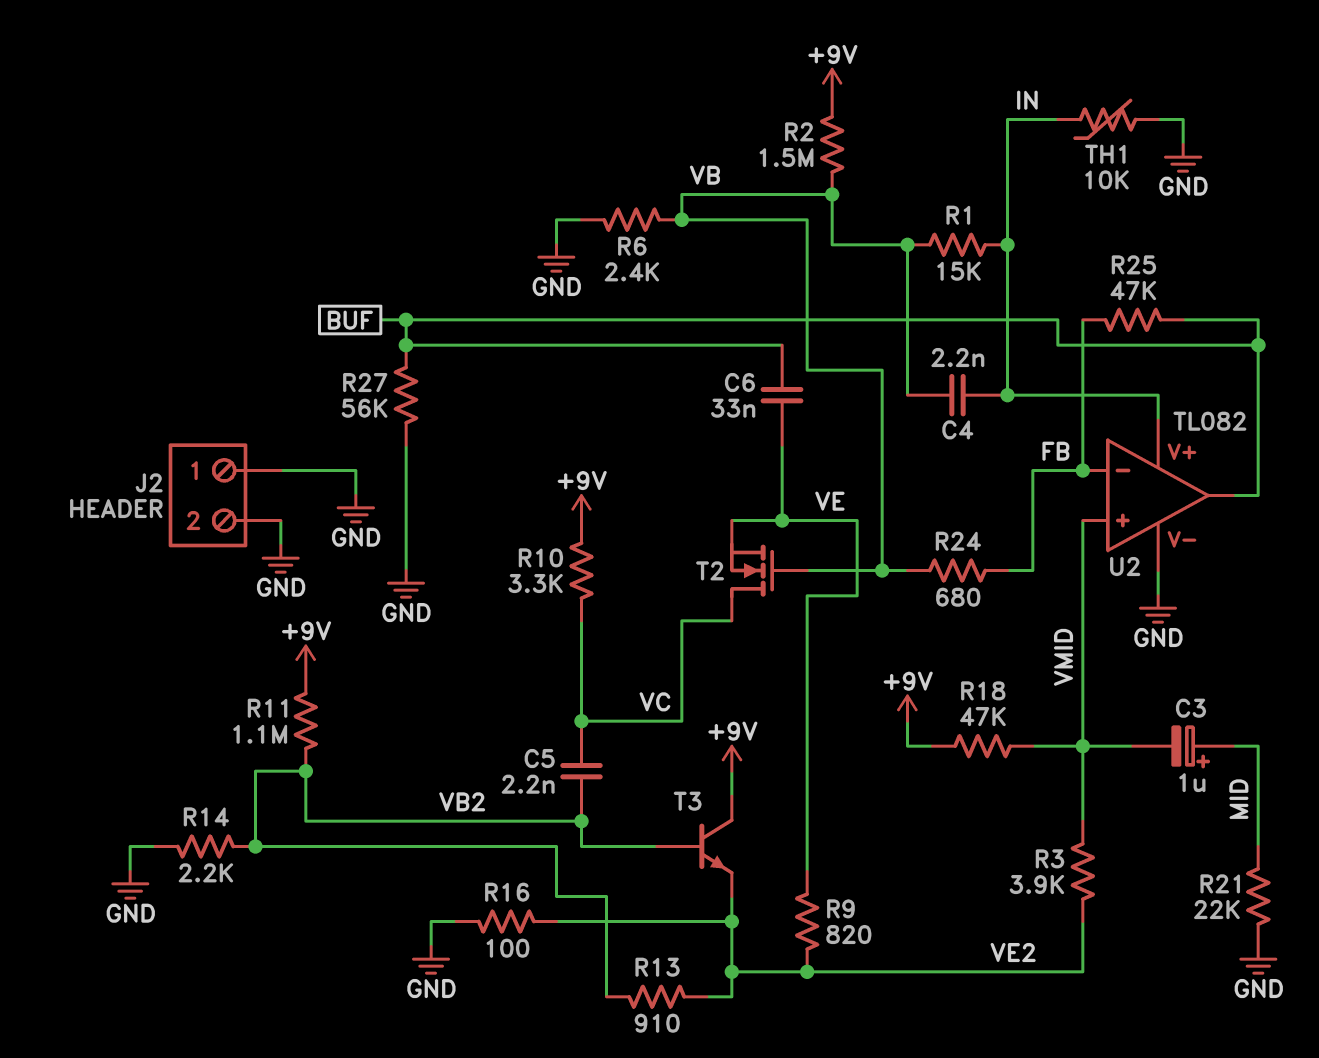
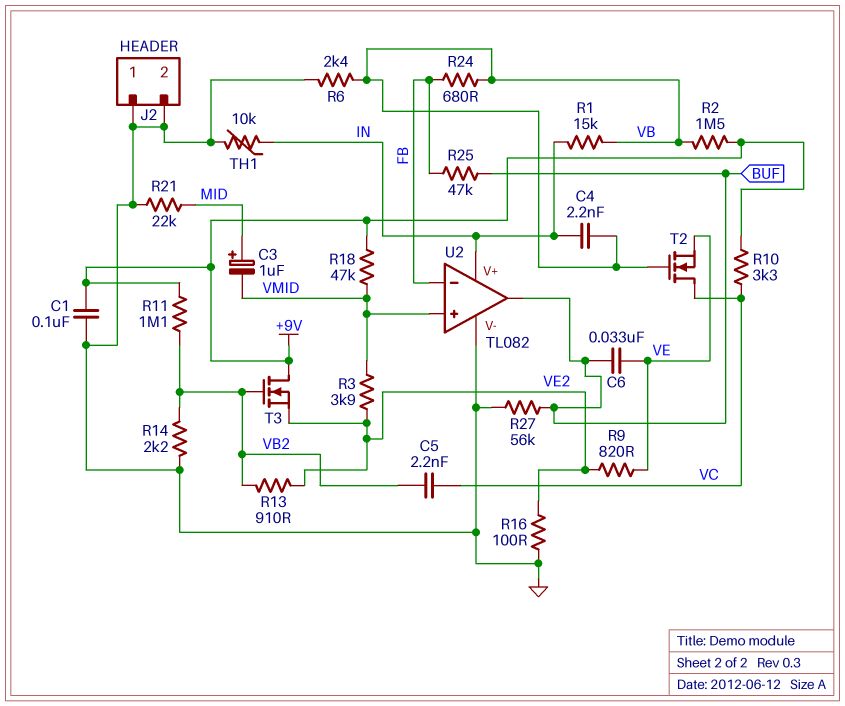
C1: none -> 100nF (+9V, GND)
T3: NPN (B VB2, C +9V, E VE2) -> NMOS (G VB2, D +9V, S VE2)

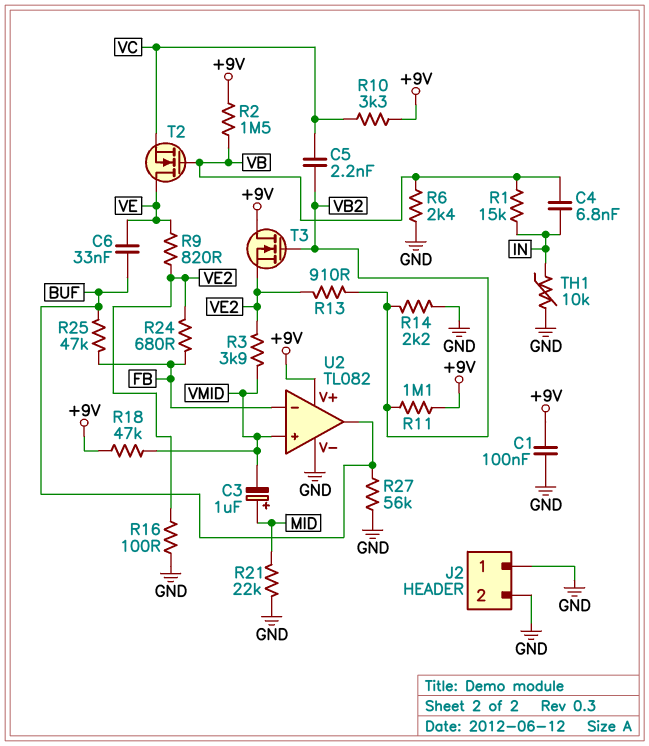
C4: 2.2nF (IN, VB) -> 6.8nF (IN, VB)
R24: 680 (FB, VB) -> 680 (FB, VE2)
T2: NMOS (G VB, D VC, S VE) -> NMOS (G VB, D VE, S VC)
U2 pin V+: IN -> +9V

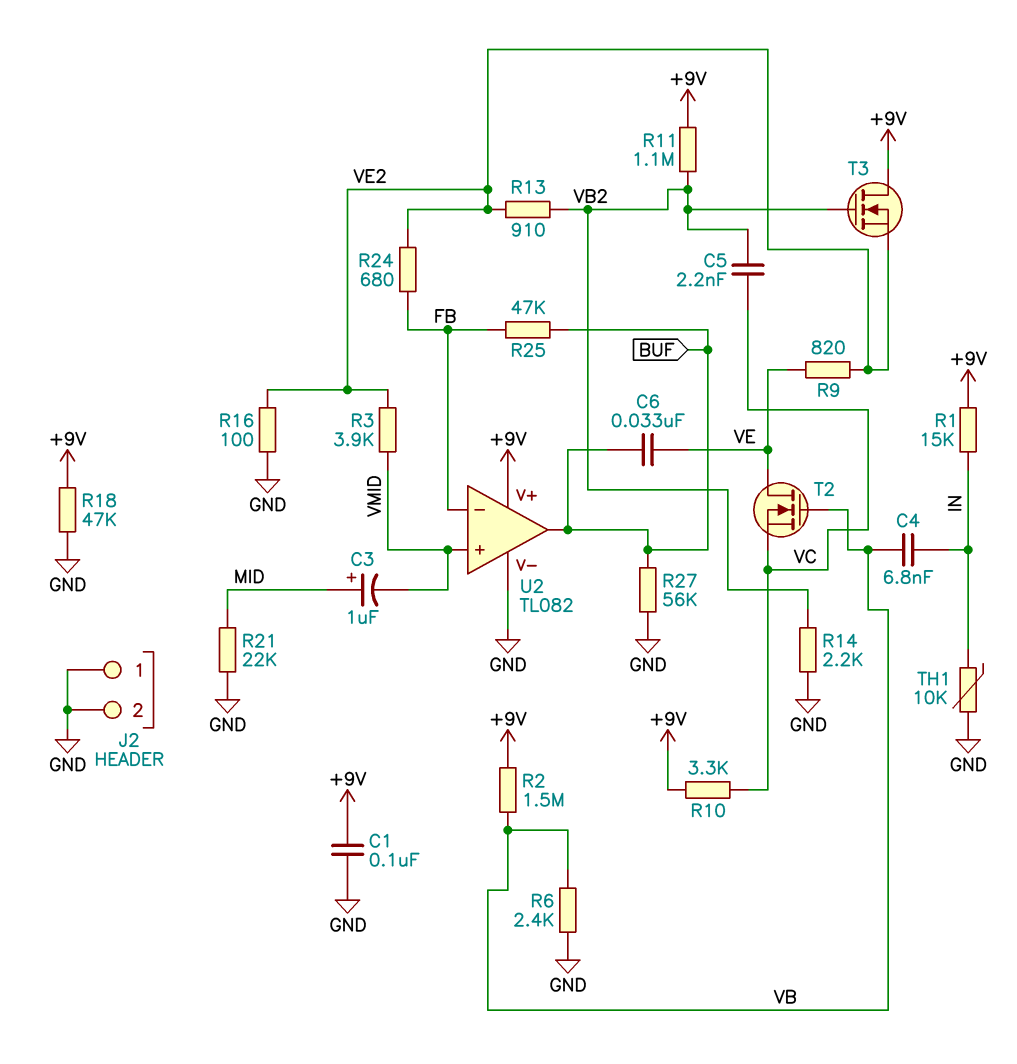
R1: 15k (IN, VB) -> 15k (+9V, IN)
R18: 47k (+9V, VMID) -> 47k (+9V, GND)

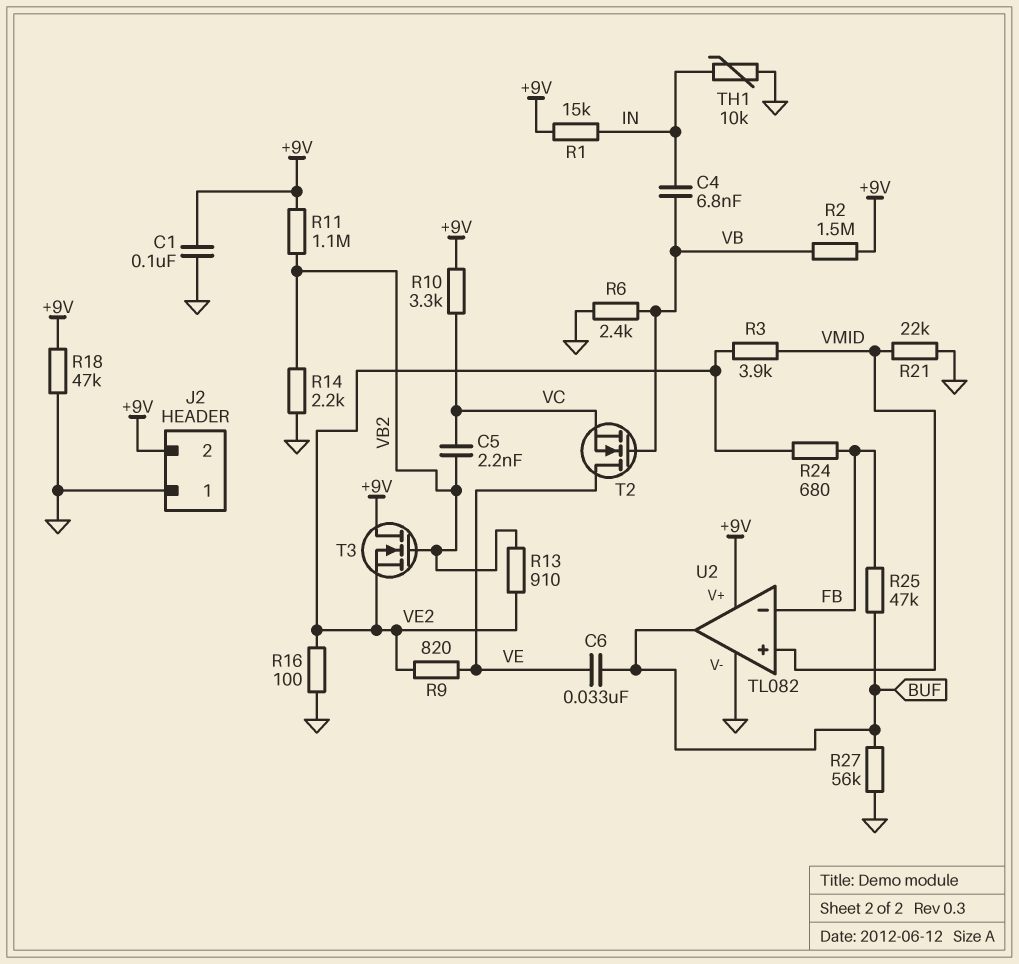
C3: 1uF (plus MID, minus VMID) -> none
J2 pin 2: GND -> +9V
R21: 22k (GND, MID) -> 22k (GND, VMID)

